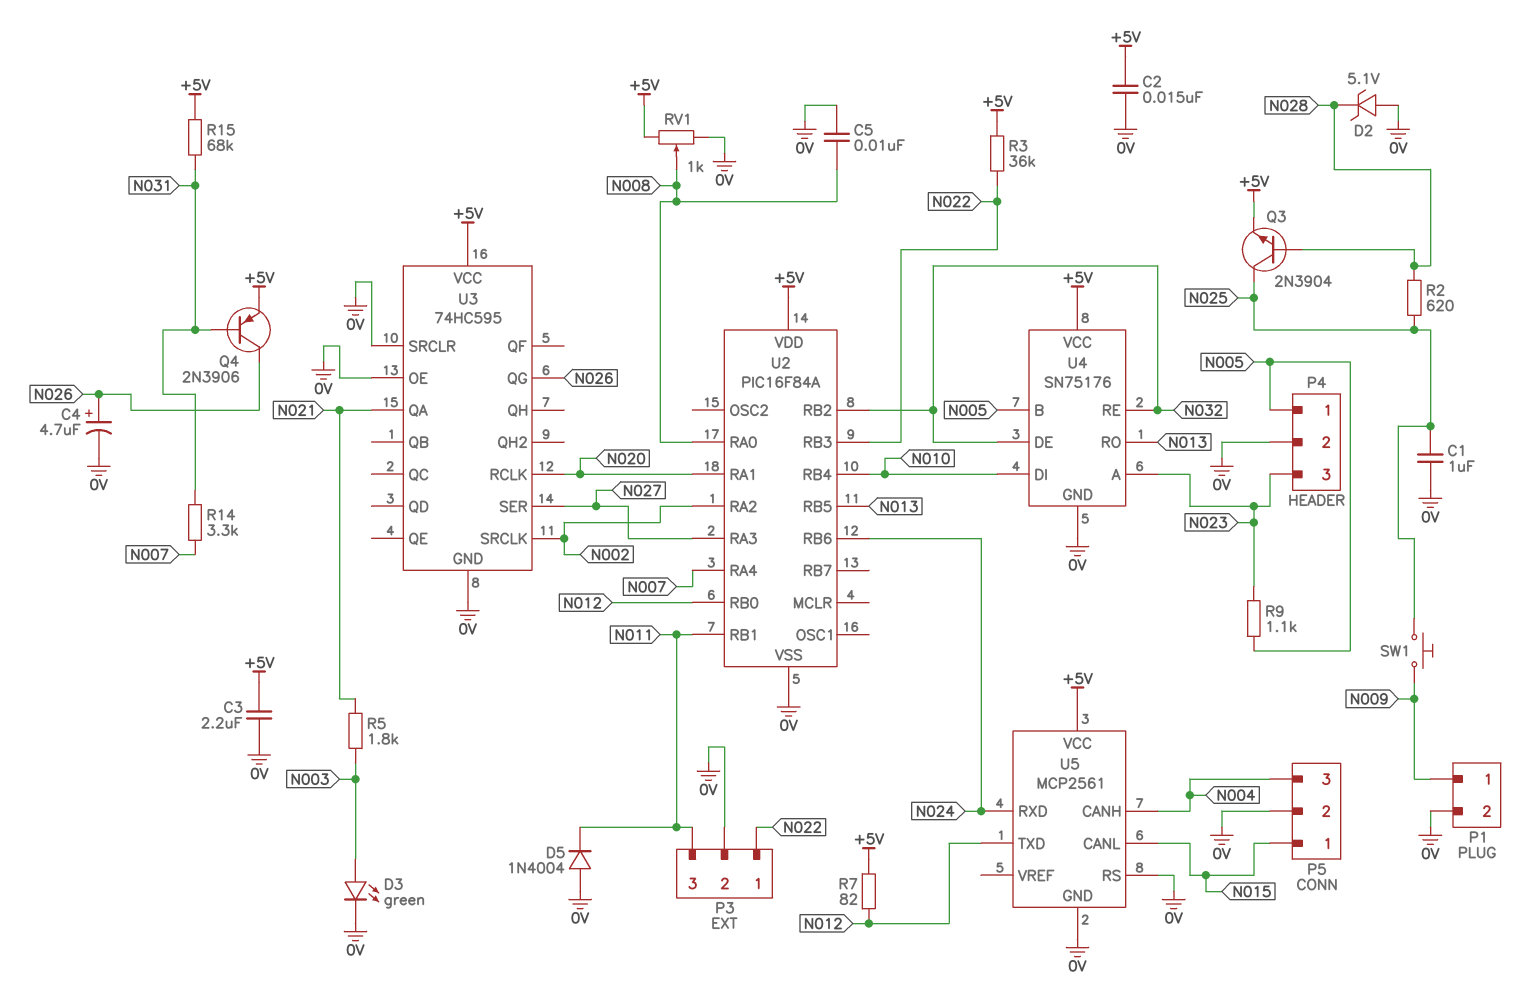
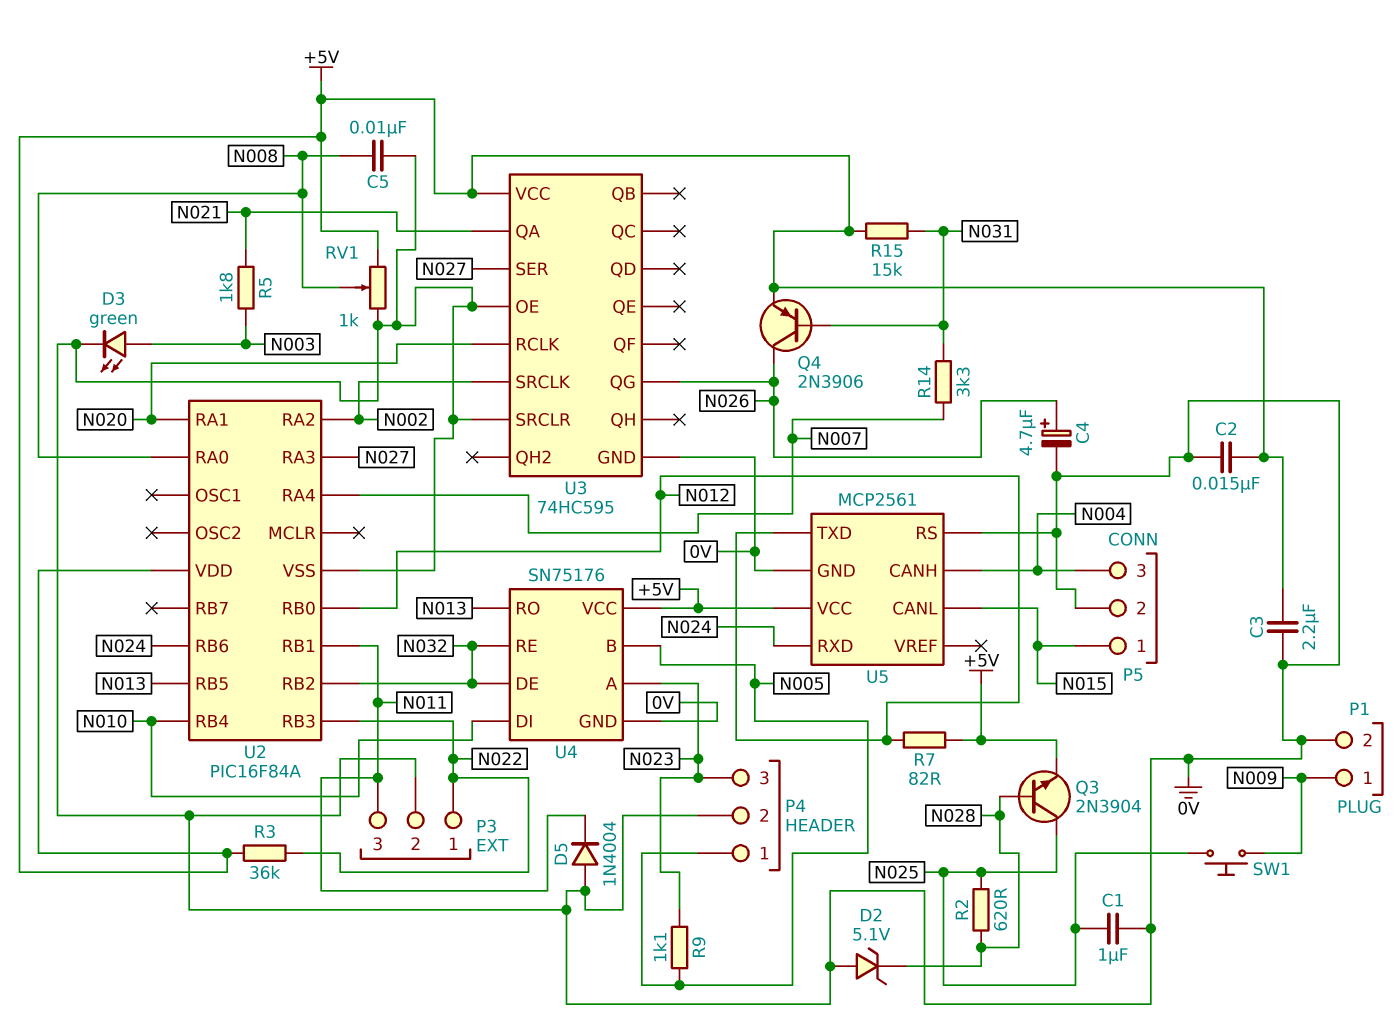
R15: 68k (+5V, N031) -> 15k (+5V, N031)

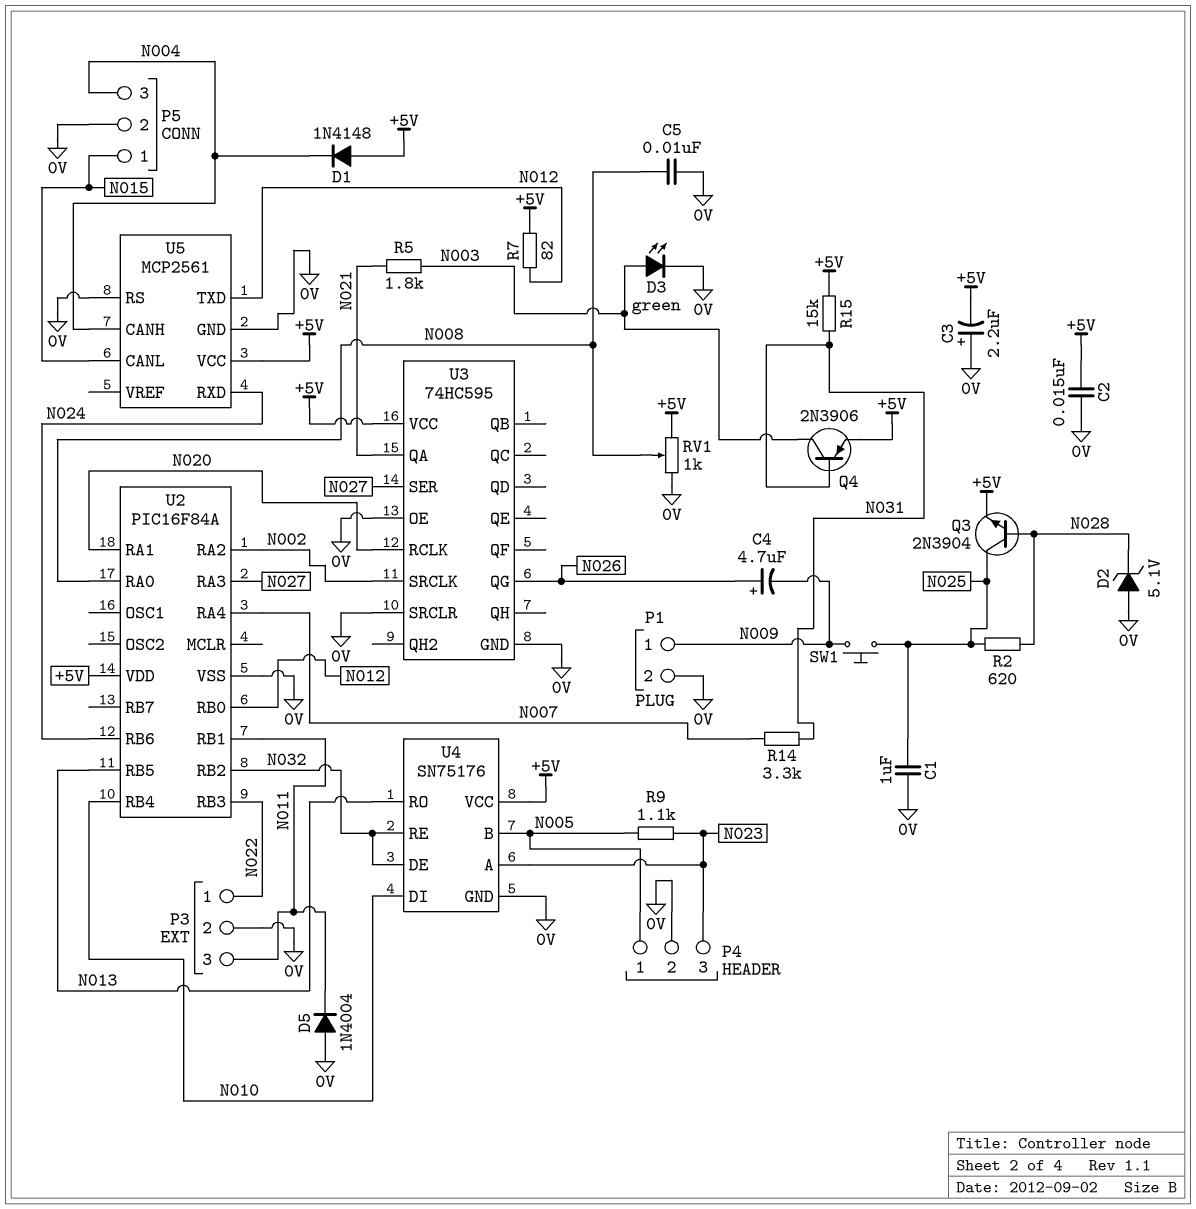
C3: 2.2uF (+5V, 0V) -> 2.2uF (plus 0V, minus +5V)
C4: 4.7uF (plus N026, minus 0V) -> 4.7uF (plus N026, minus N009)
D1: none -> diode 1N4148 (A +5V, K N004)
Q4: PNP 2N3906 (B N031, C N026, E +5V) -> PNP 2N3906 (B N031, C N003, E +5V)
R3: 36k (+5V, N022) -> none

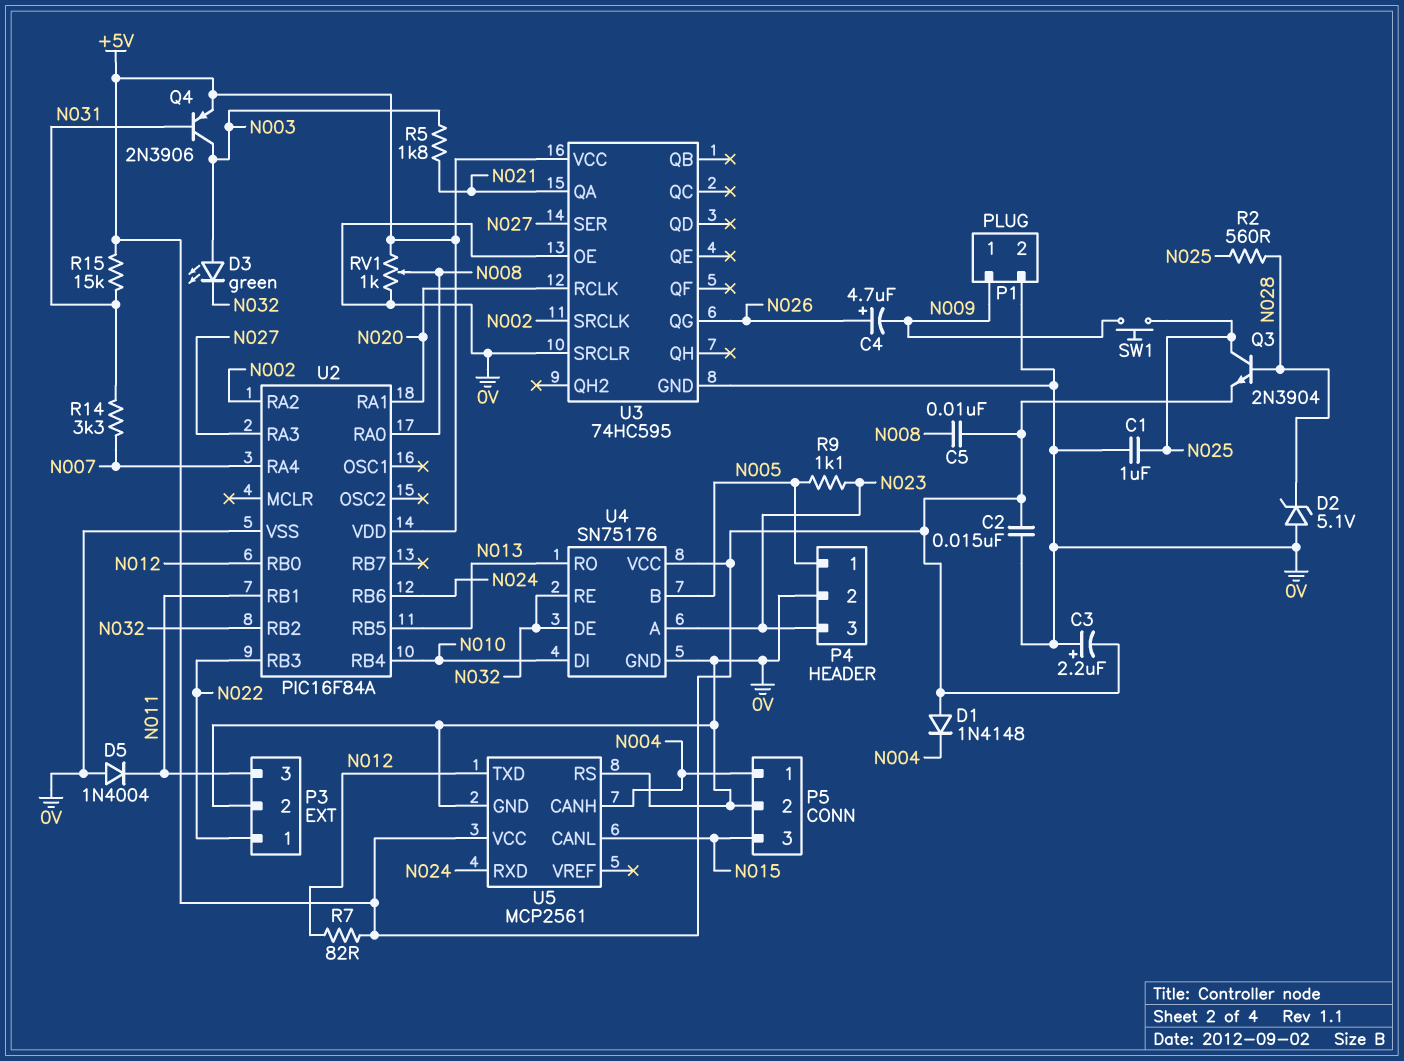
C5: 10nF (0V, N008) -> 10nF (+5V, N008)
D3: LED green (A N003, K 0V) -> LED green (A N003, K N032)
P5 pin 1: N015 -> N004
P5 pin 3: N004 -> N015
R2: 620 (N025, N028) -> 560 (N025, N028)

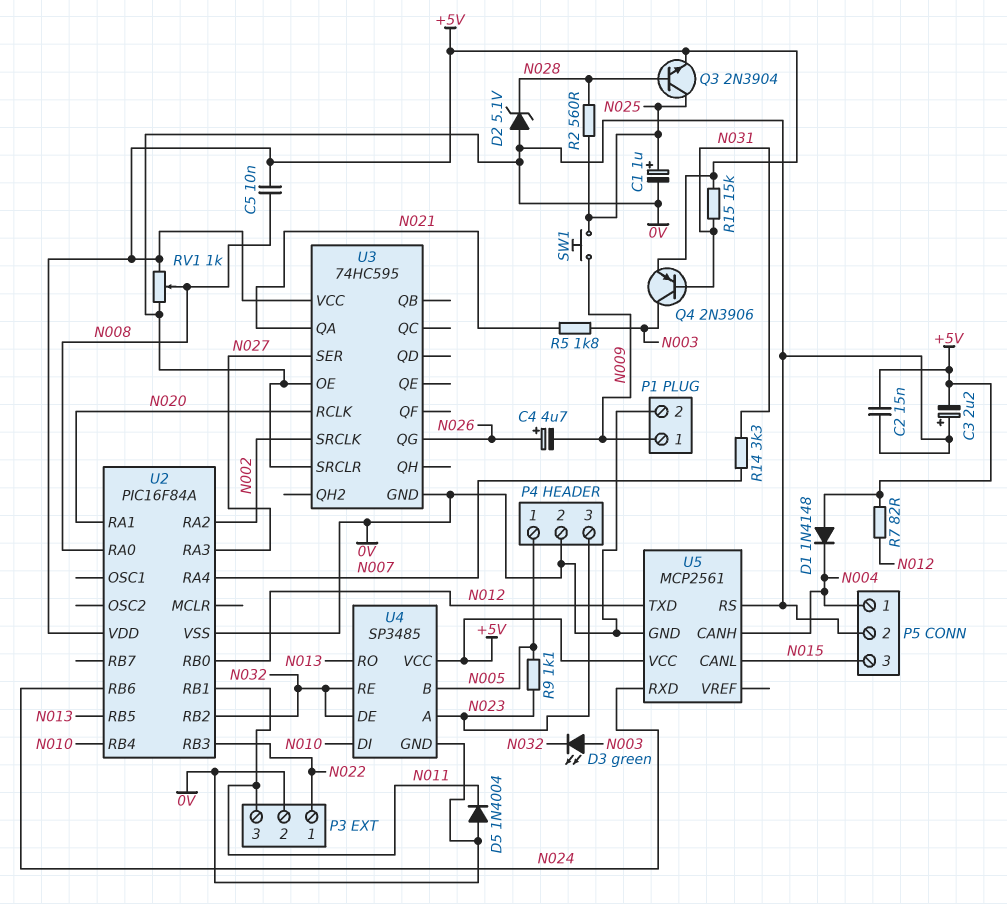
C1: 1uF (0V, N025) -> 1uF (plus N025, minus 0V)
U4: SN75176 -> SP3485

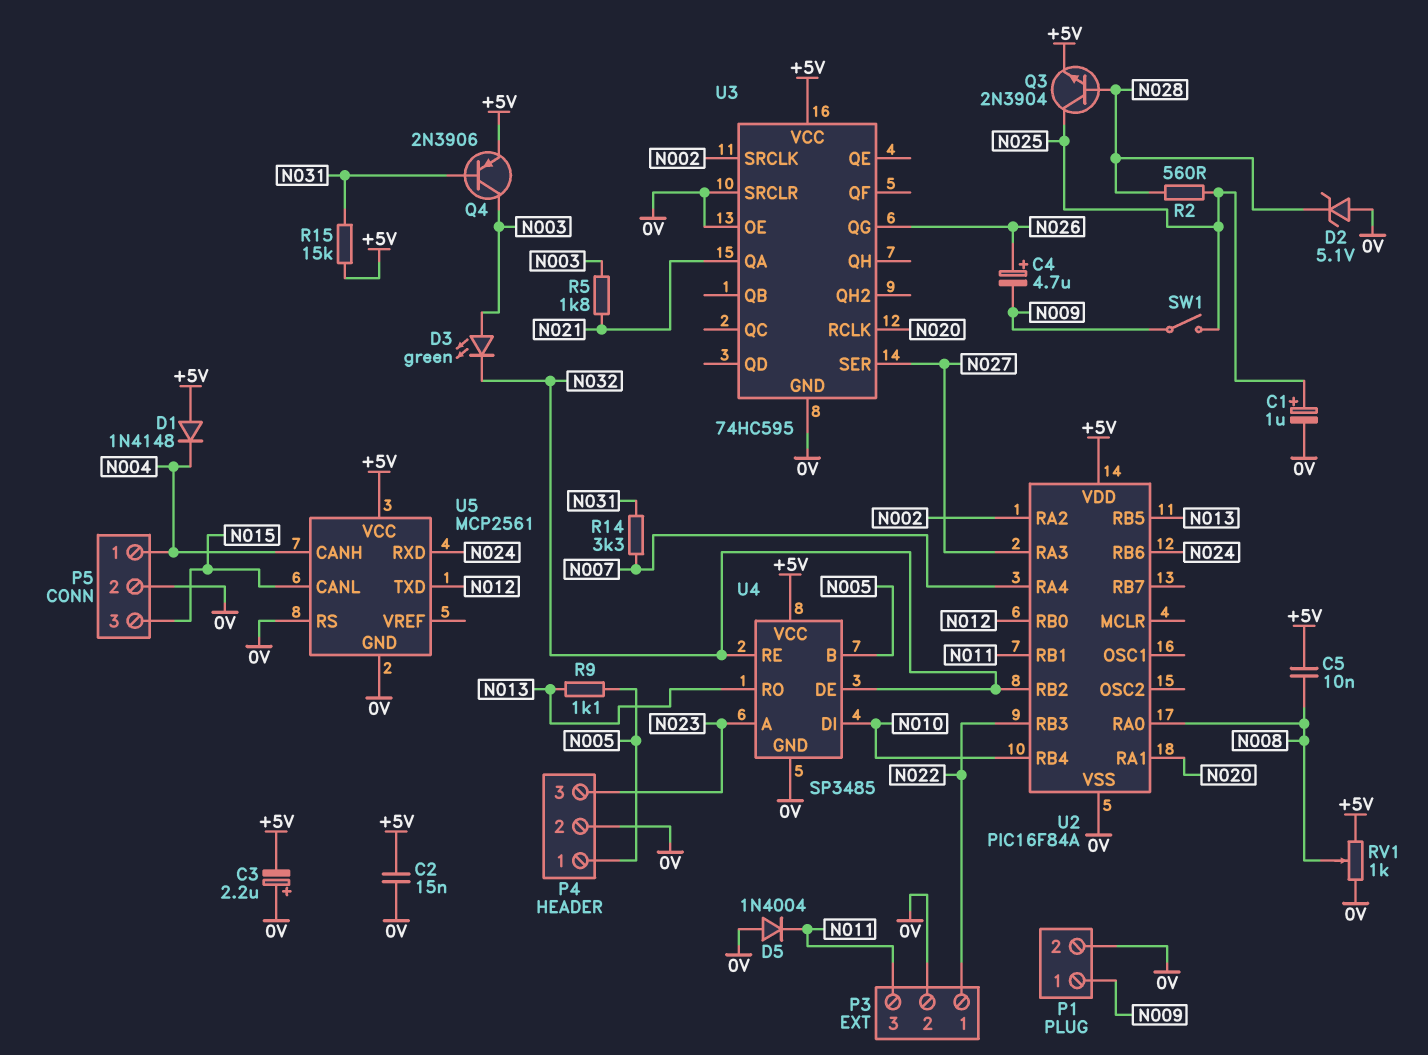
R7: 82 (+5V, N012) -> none
R9: 1.1k (N005, N023) -> 1.1k (N005, N013)
SW1: button (N009, N025) -> switch (N009, N025)

